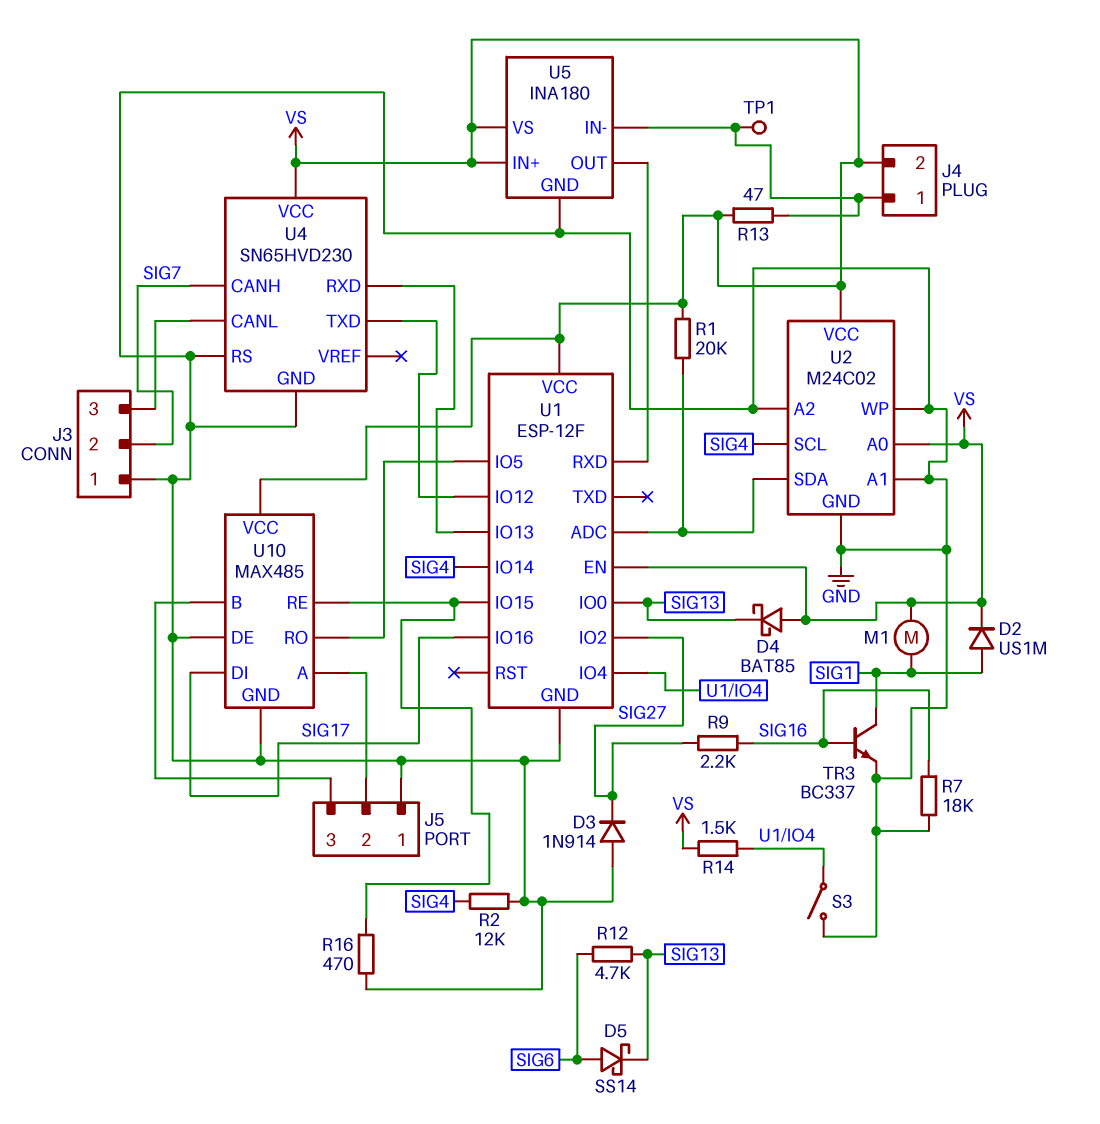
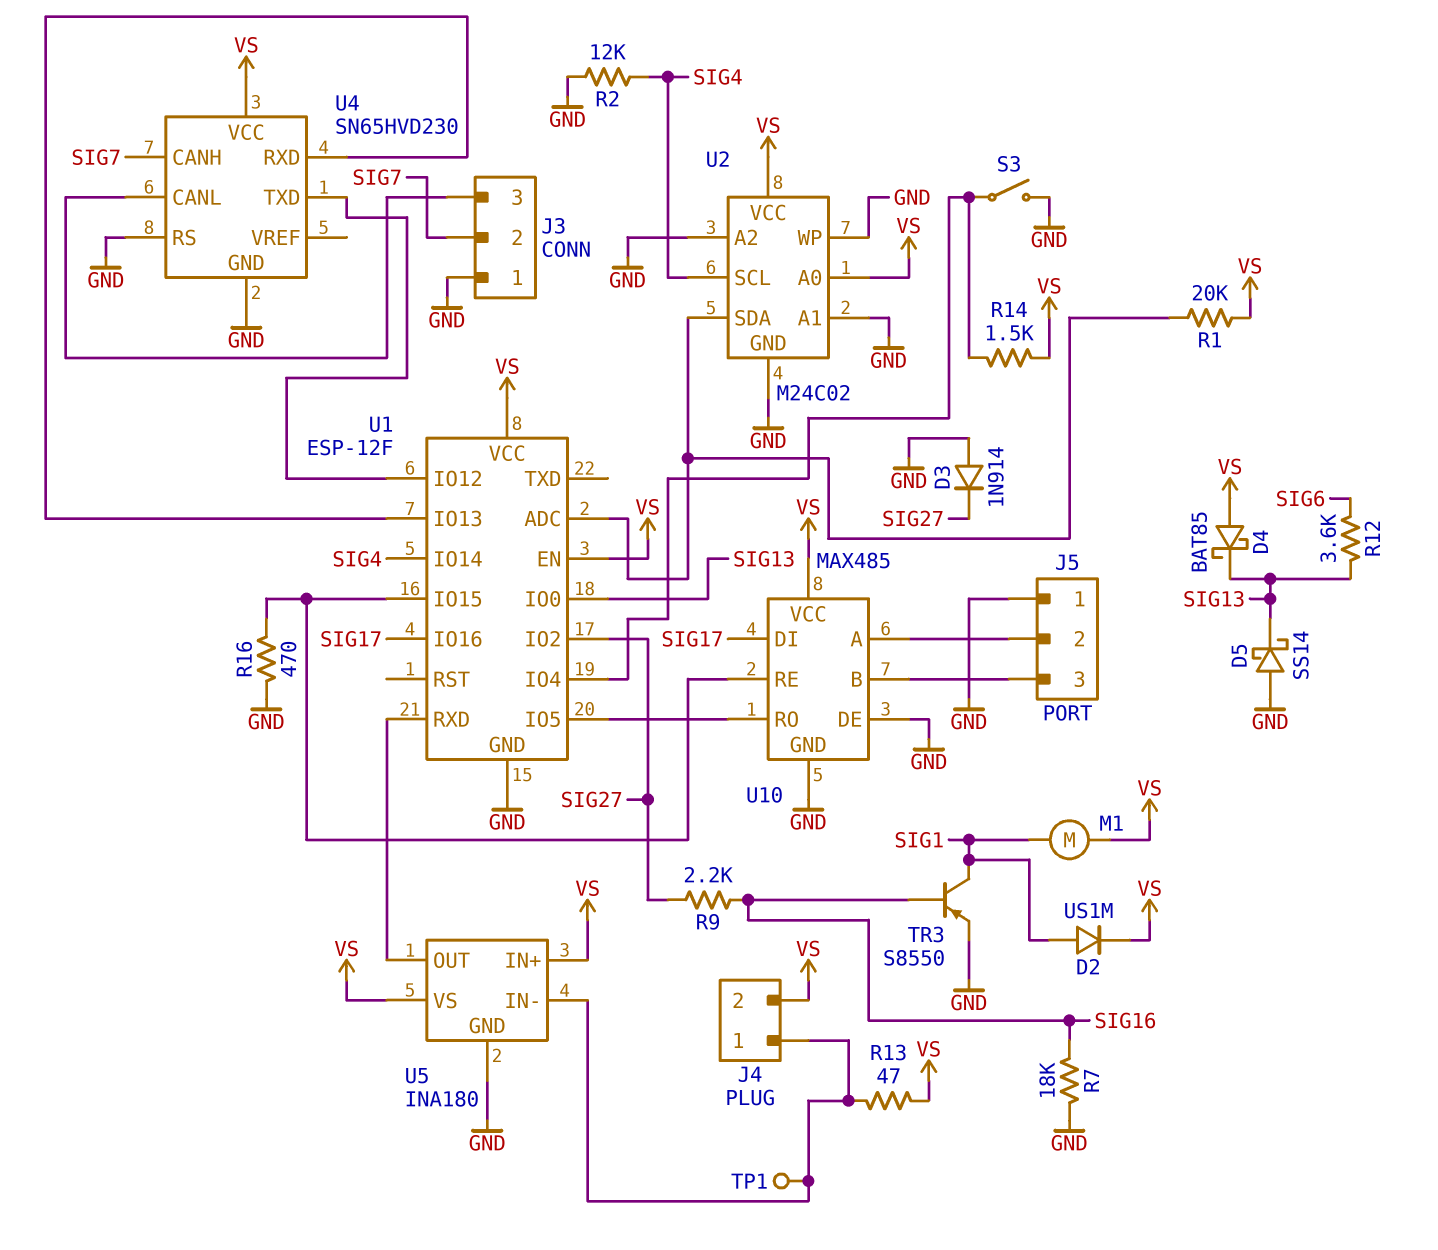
D5: schottky SS14 (A SIG6, K SIG13) -> schottky SS14 (A GND, K SIG13)
R12: 4.7k (SIG6, SIG13) -> 3.6k (SIG6, SIG13)
TR3: NPN BC337 (B SIG16, C SIG1, E GND) -> PNP S8550 (B SIG16, C SIG1, E GND)

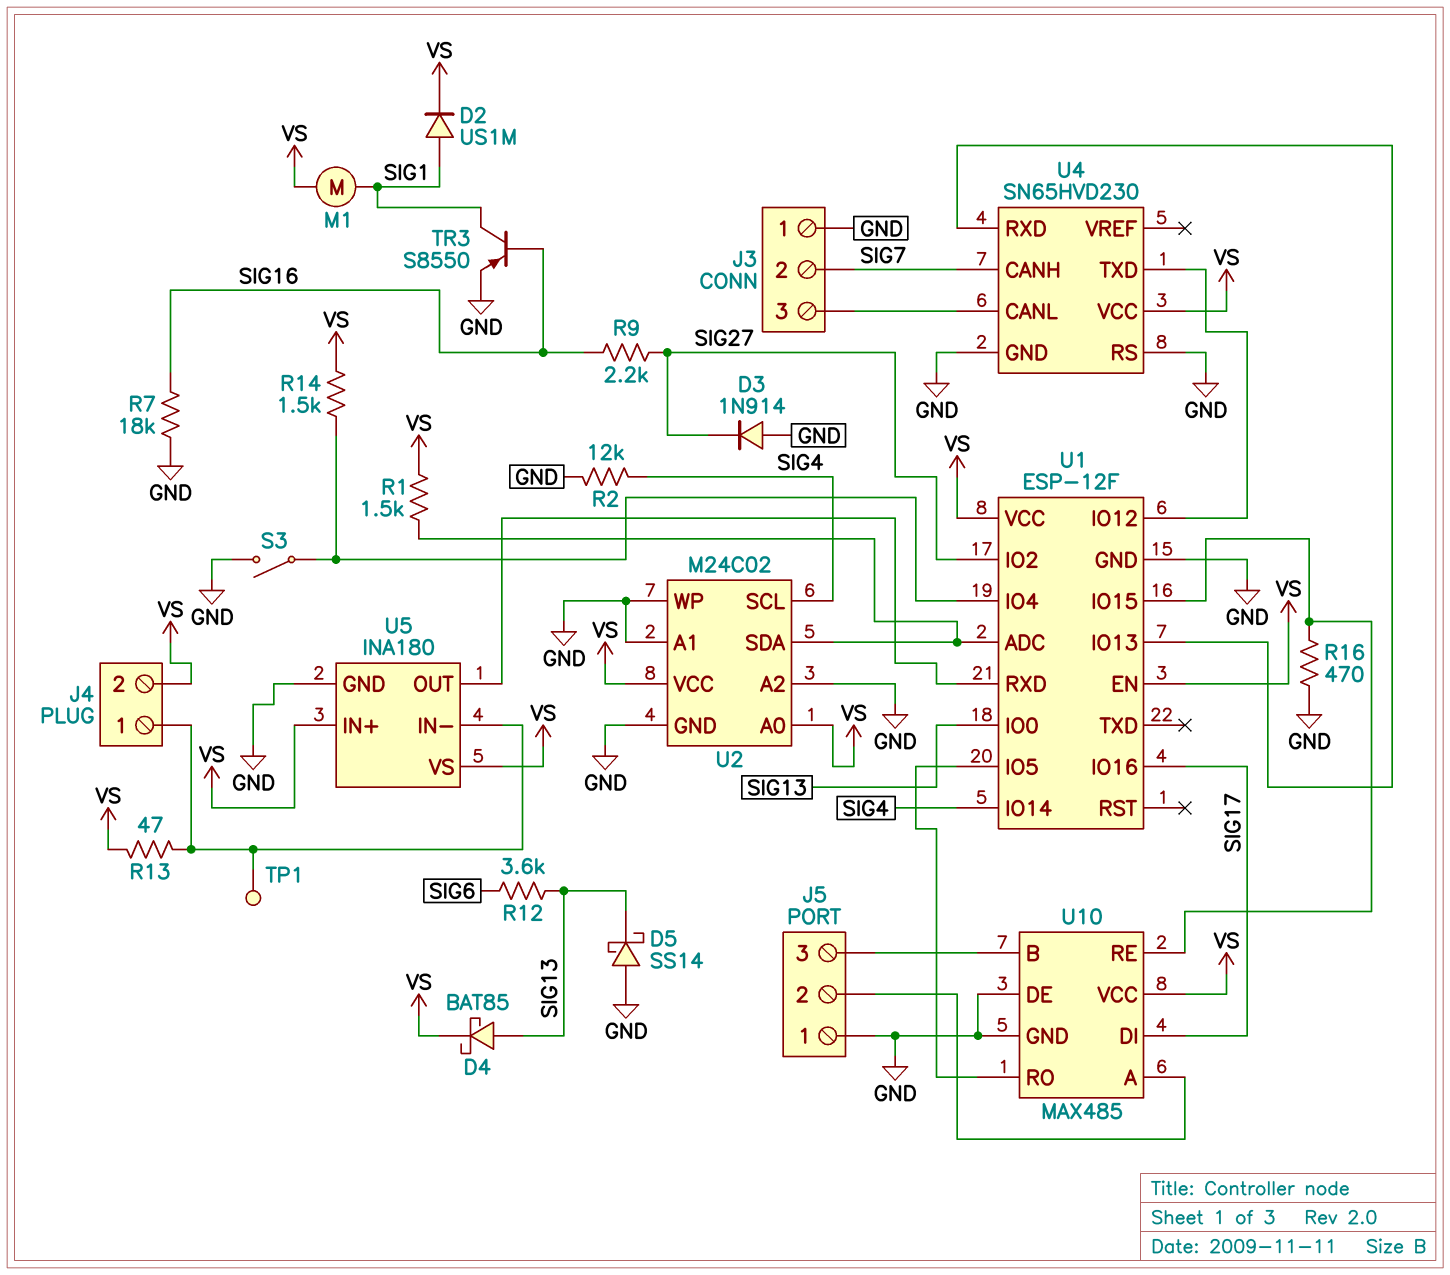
D4: schottky BAT85 (A VS, K SIG13) -> schottky BAT85 (A SIG13, K VS)
R1: 20k (U1/ADC, VS) -> 1.5k (U1/ADC, VS)

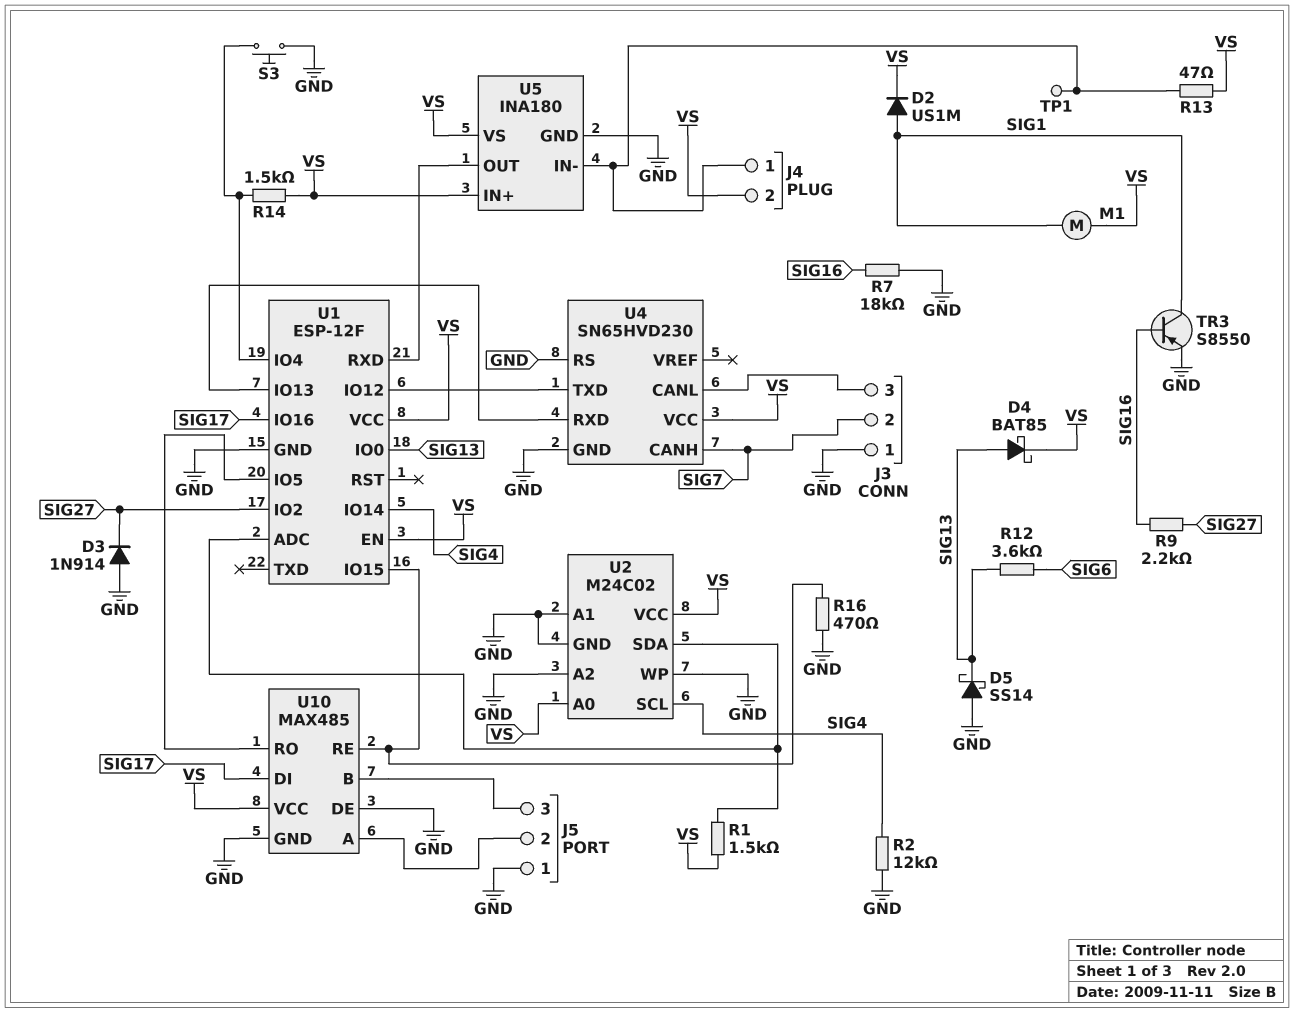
S3: switch (GND, U1/IO4) -> button (GND, U1/IO4)

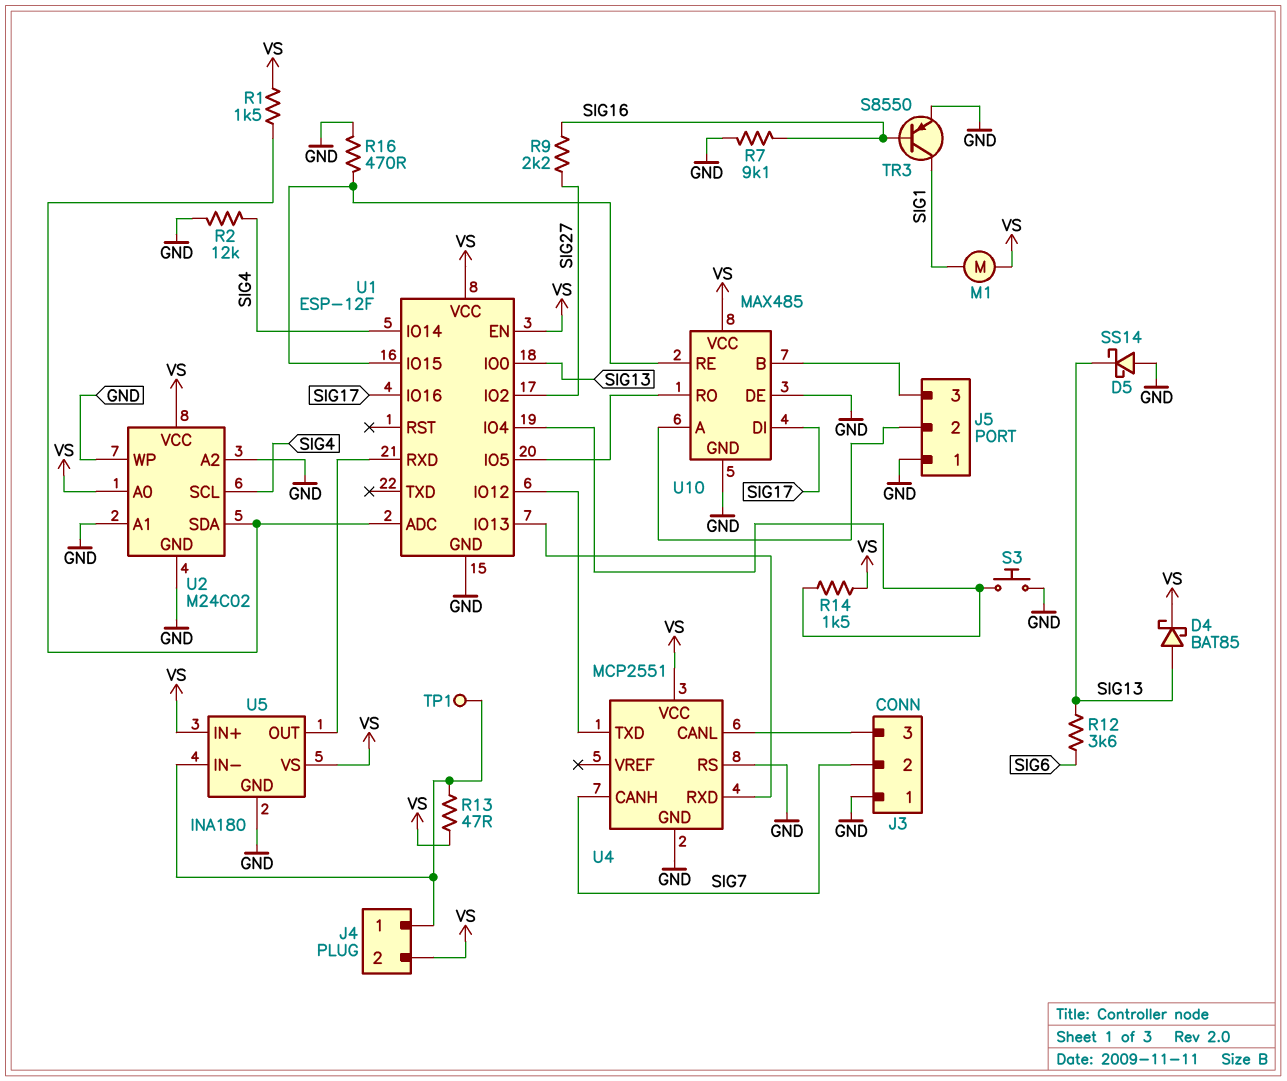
D2: diode US1M (A SIG1, K VS) -> none
D3: diode 1N914 (A GND, K SIG27) -> none
R7: 18k (GND, SIG16) -> 9.1k (GND, SIG16)
U4: SN65HVD230 -> MCP2551

